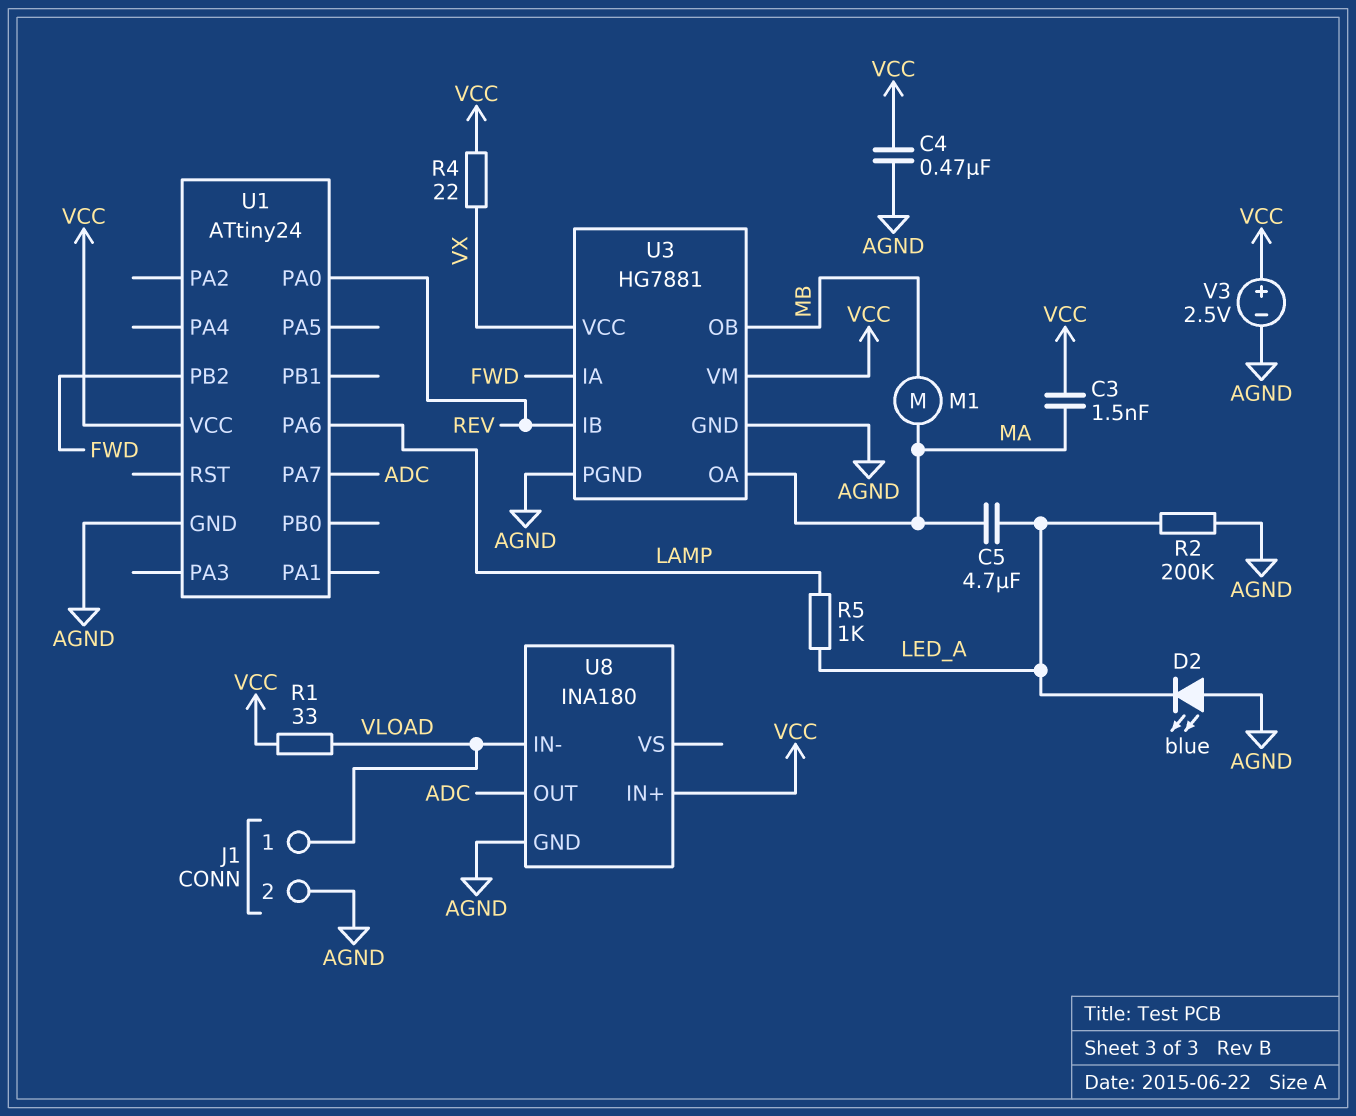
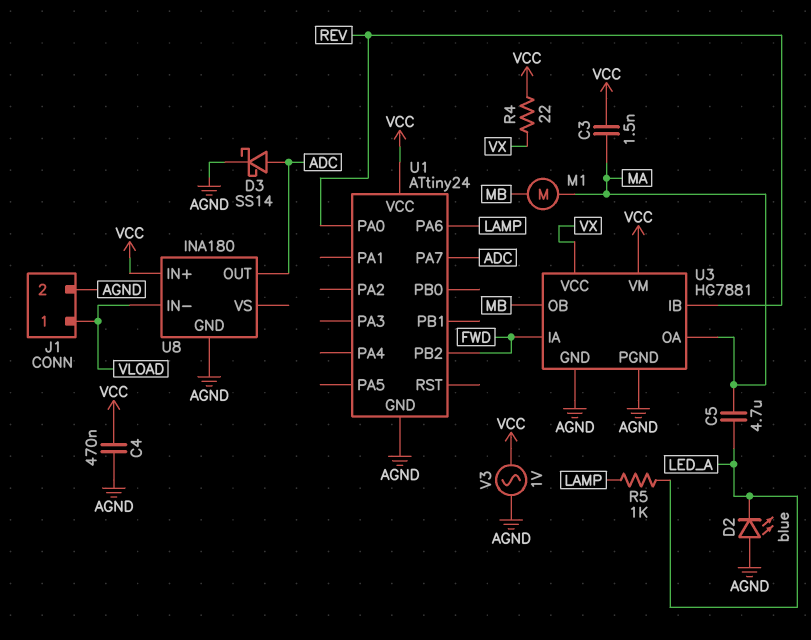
D3: none -> schottky SS14 (A ADC, K AGND)
R1: 33 (VCC, VLOAD) -> none
R2: 200k (AGND, LED_A) -> none
V3: 2.5V (plus VCC, minus AGND) -> AC 1V (AGND, VCC)

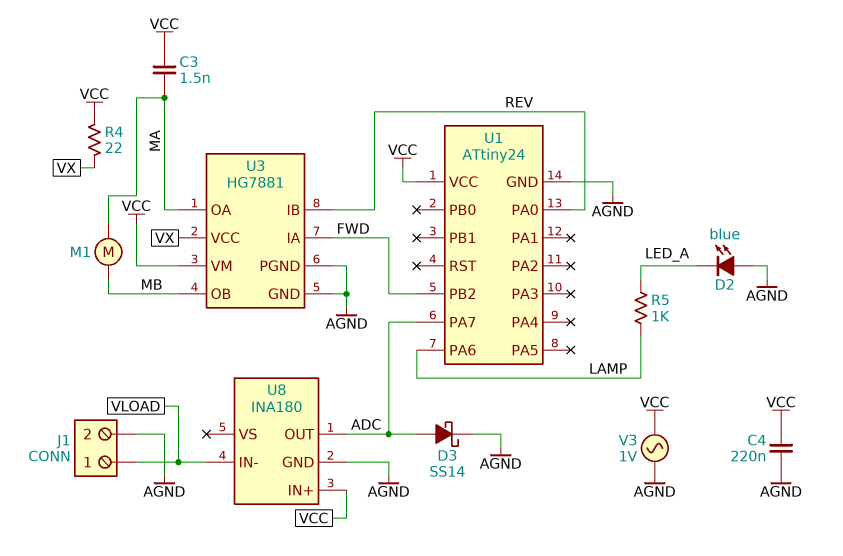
C4: 470nF (AGND, VCC) -> 220nF (AGND, VCC)
C5: 4.7uF (LED_A, MA) -> none

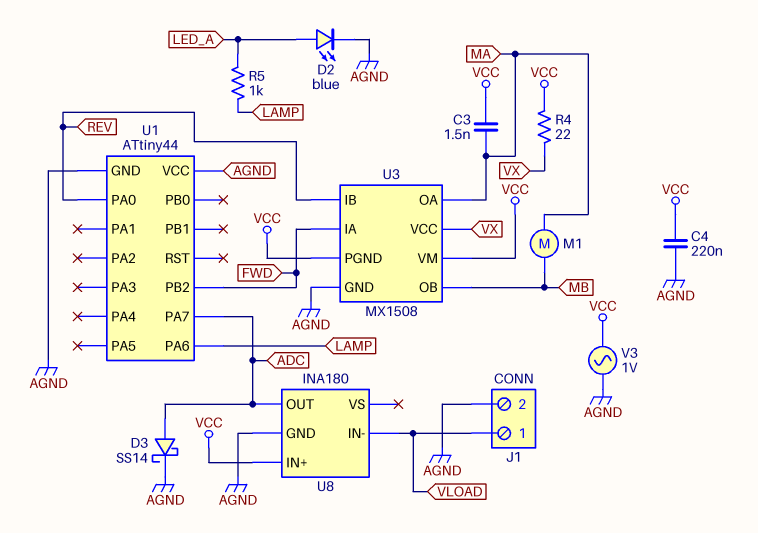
D2: LED blue (A AGND, K LED_A) -> LED blue (A LED_A, K AGND)
U1: ATtiny24 -> ATtiny44
U1 pin VCC: VCC -> AGND
U3: HG7881 -> MX1508
U3 pin PGND: AGND -> VCC

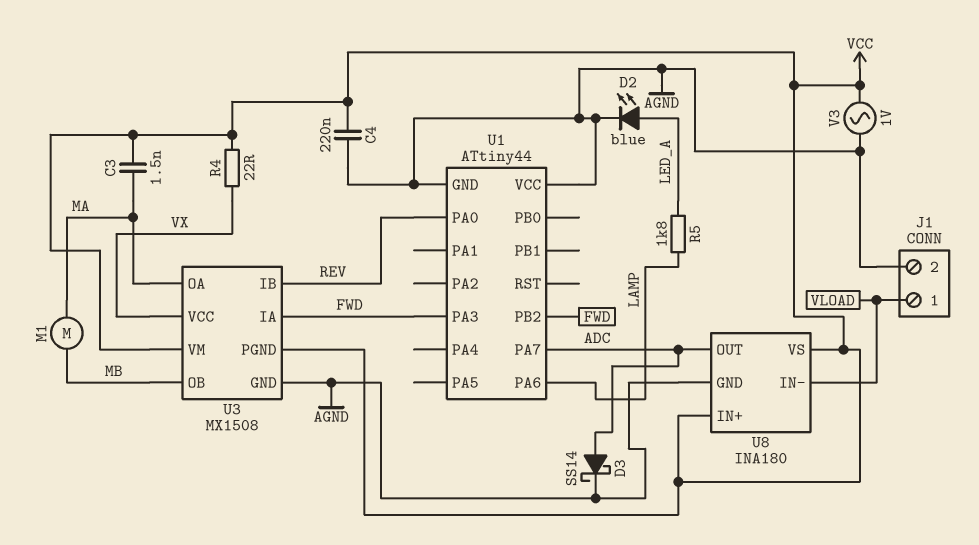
R5: 1k (LAMP, LED_A) -> 1.8k (LAMP, LED_A)
U1 pin PA3: none -> FWD
U8 pin VS: none -> VCC

